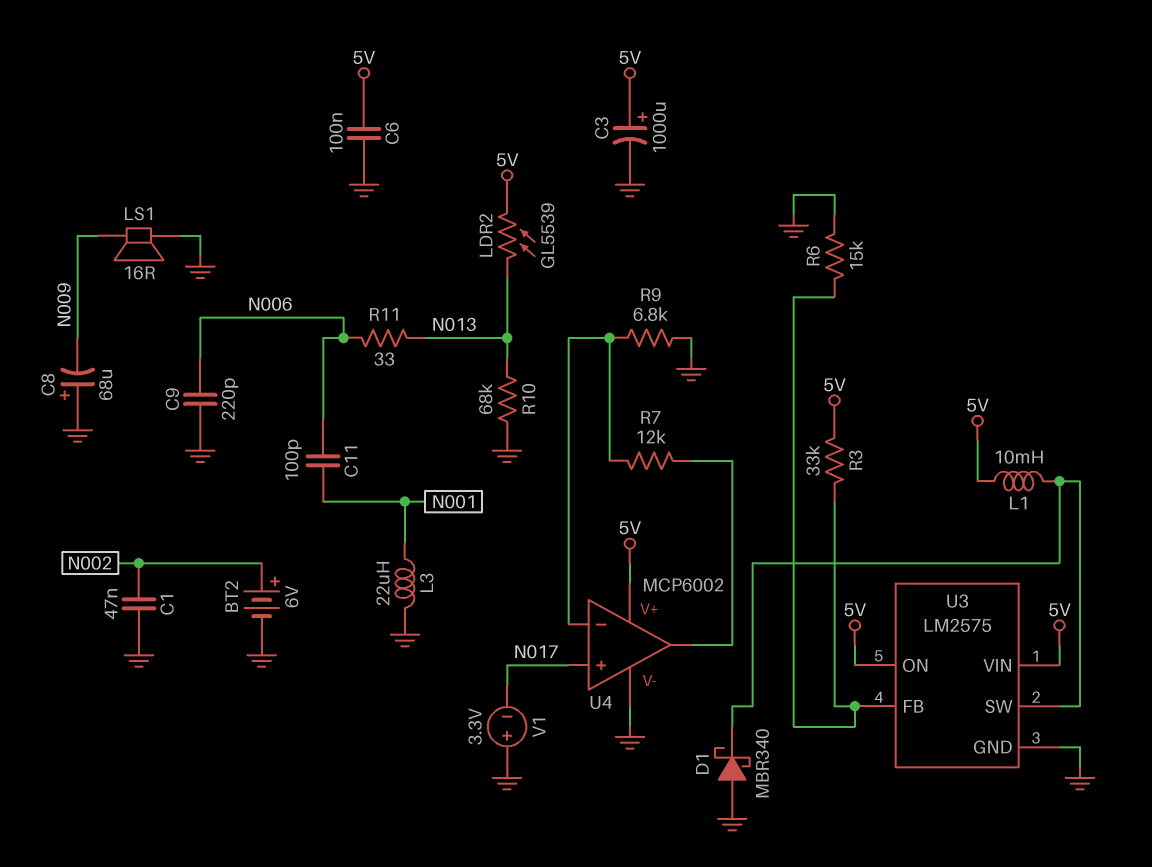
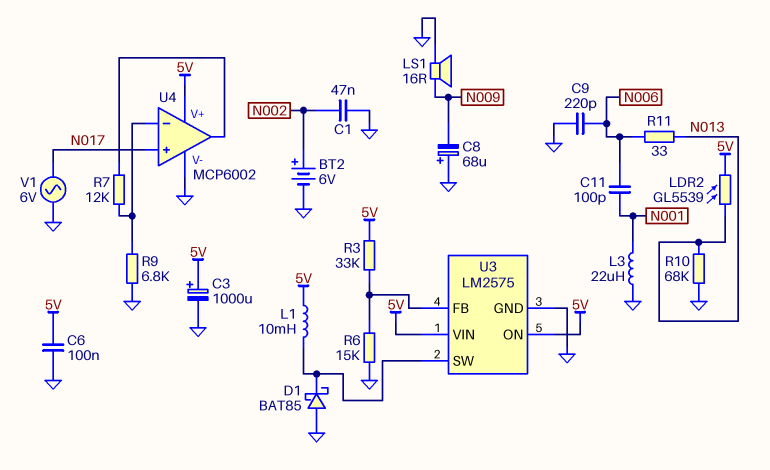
D1: schottky MBR340 (A GND, K U3/SW) -> schottky BAT85 (A GND, K U3/SW)
V1: 3.3V (plus GND, minus N017) -> AC 6V (GND, N017)

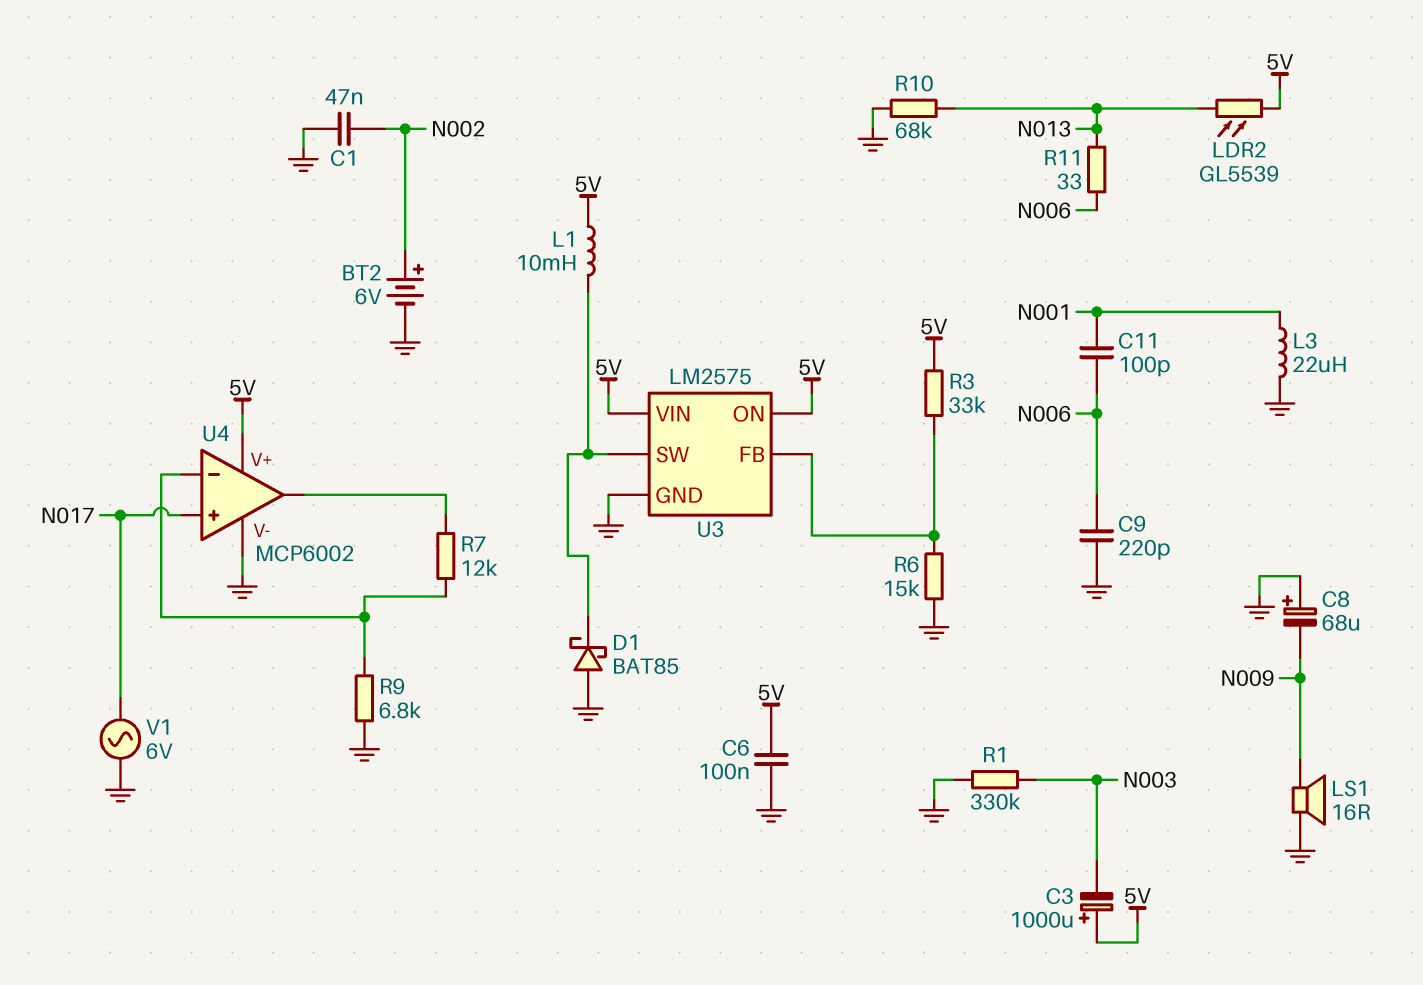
C3: 1000uF (plus 5V, minus GND) -> 1000uF (plus 5V, minus N003)
R1: none -> 330k (GND, N003)

